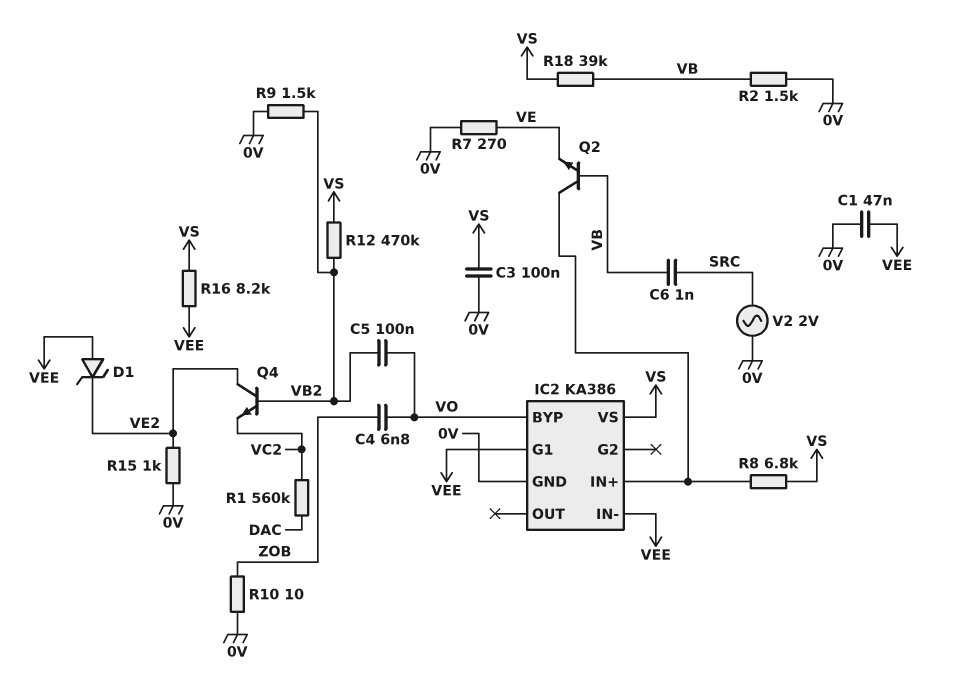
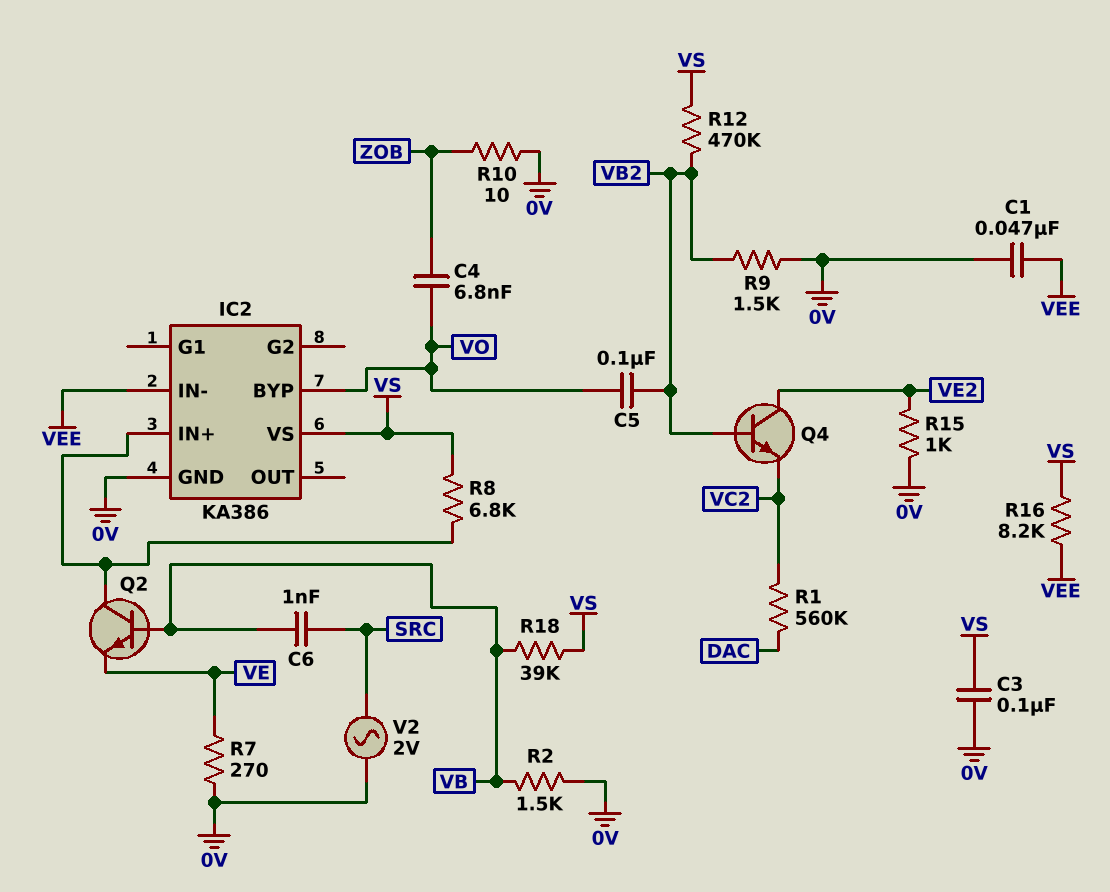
D1: zener (A VEE, K VE2) -> none
IC2 pin G1: VEE -> none

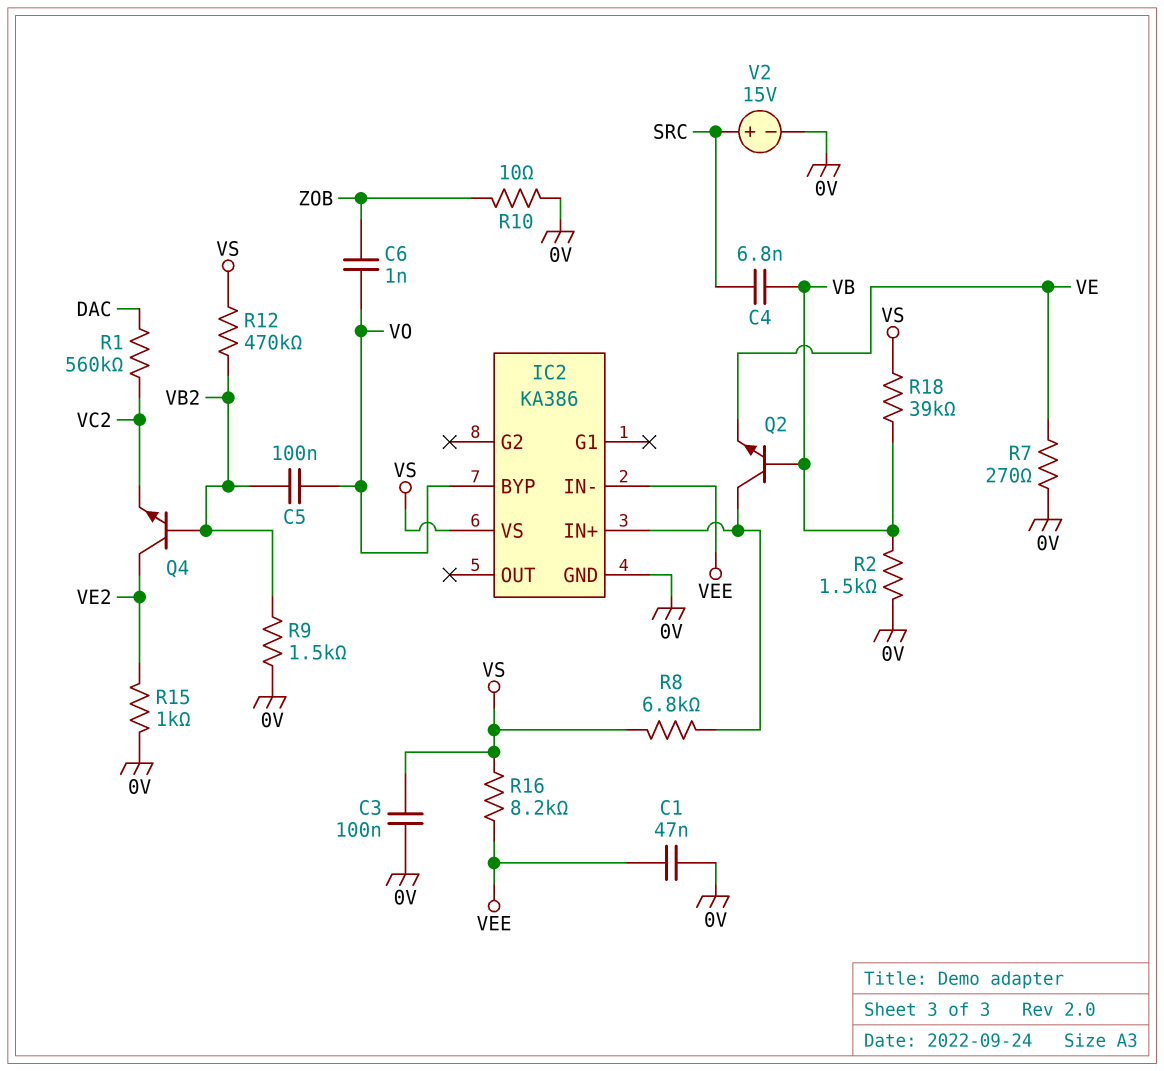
C4: 6.8nF (VO, ZOB) -> 6.8nF (SRC, VB)
C6: 1nF (SRC, VB) -> 1nF (VO, ZOB)
V2: AC 2V (0V, SRC) -> 15V (plus SRC, minus 0V)

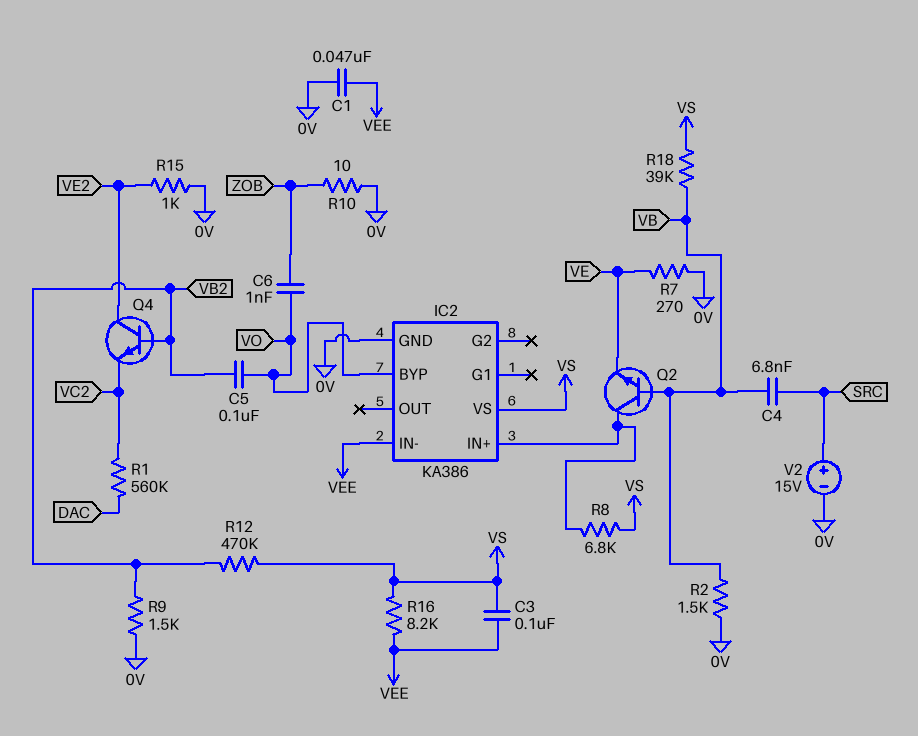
C3: 100nF (0V, VS) -> 100nF (VEE, VS)

